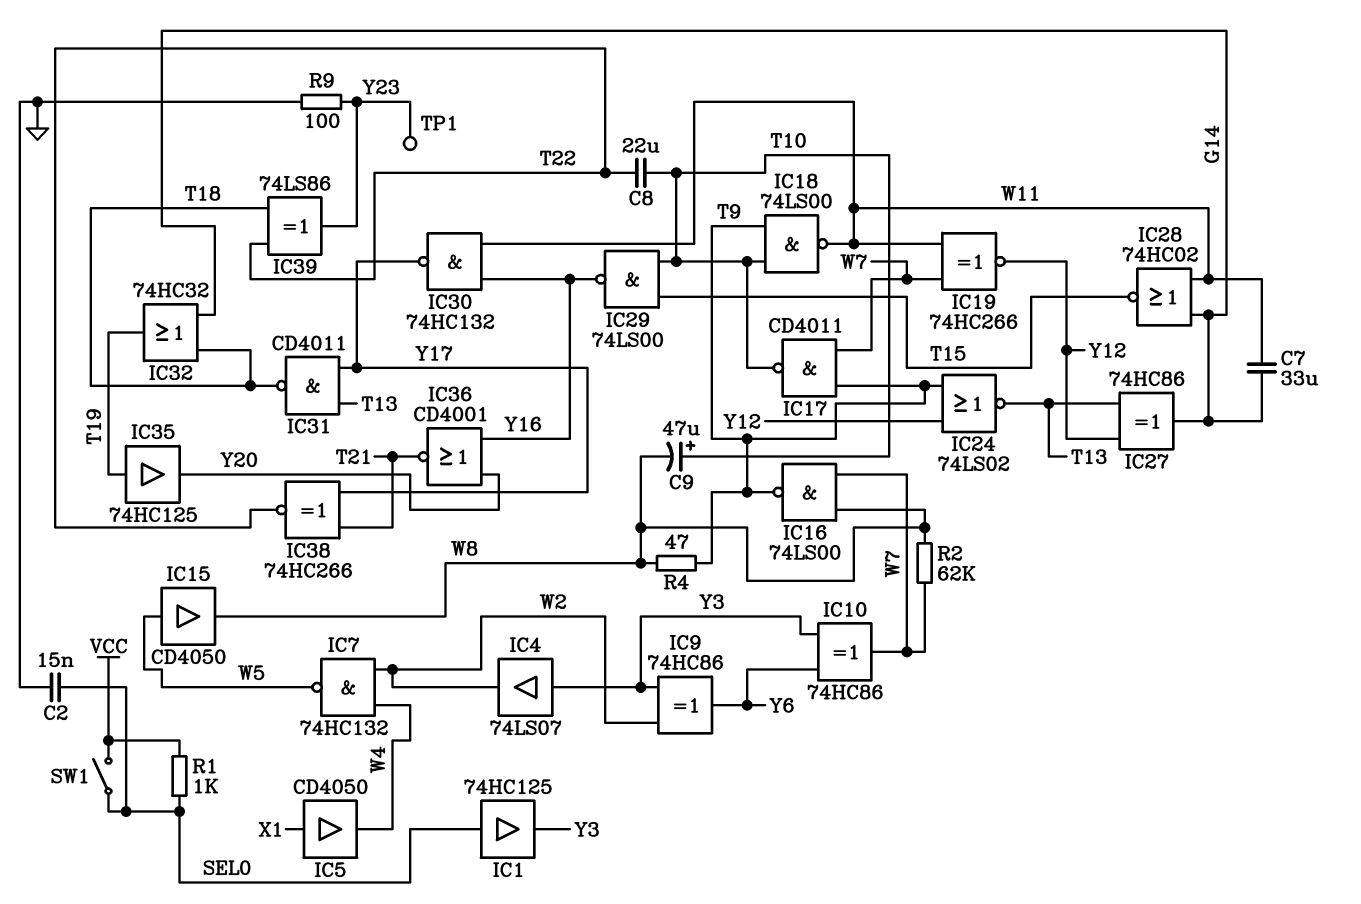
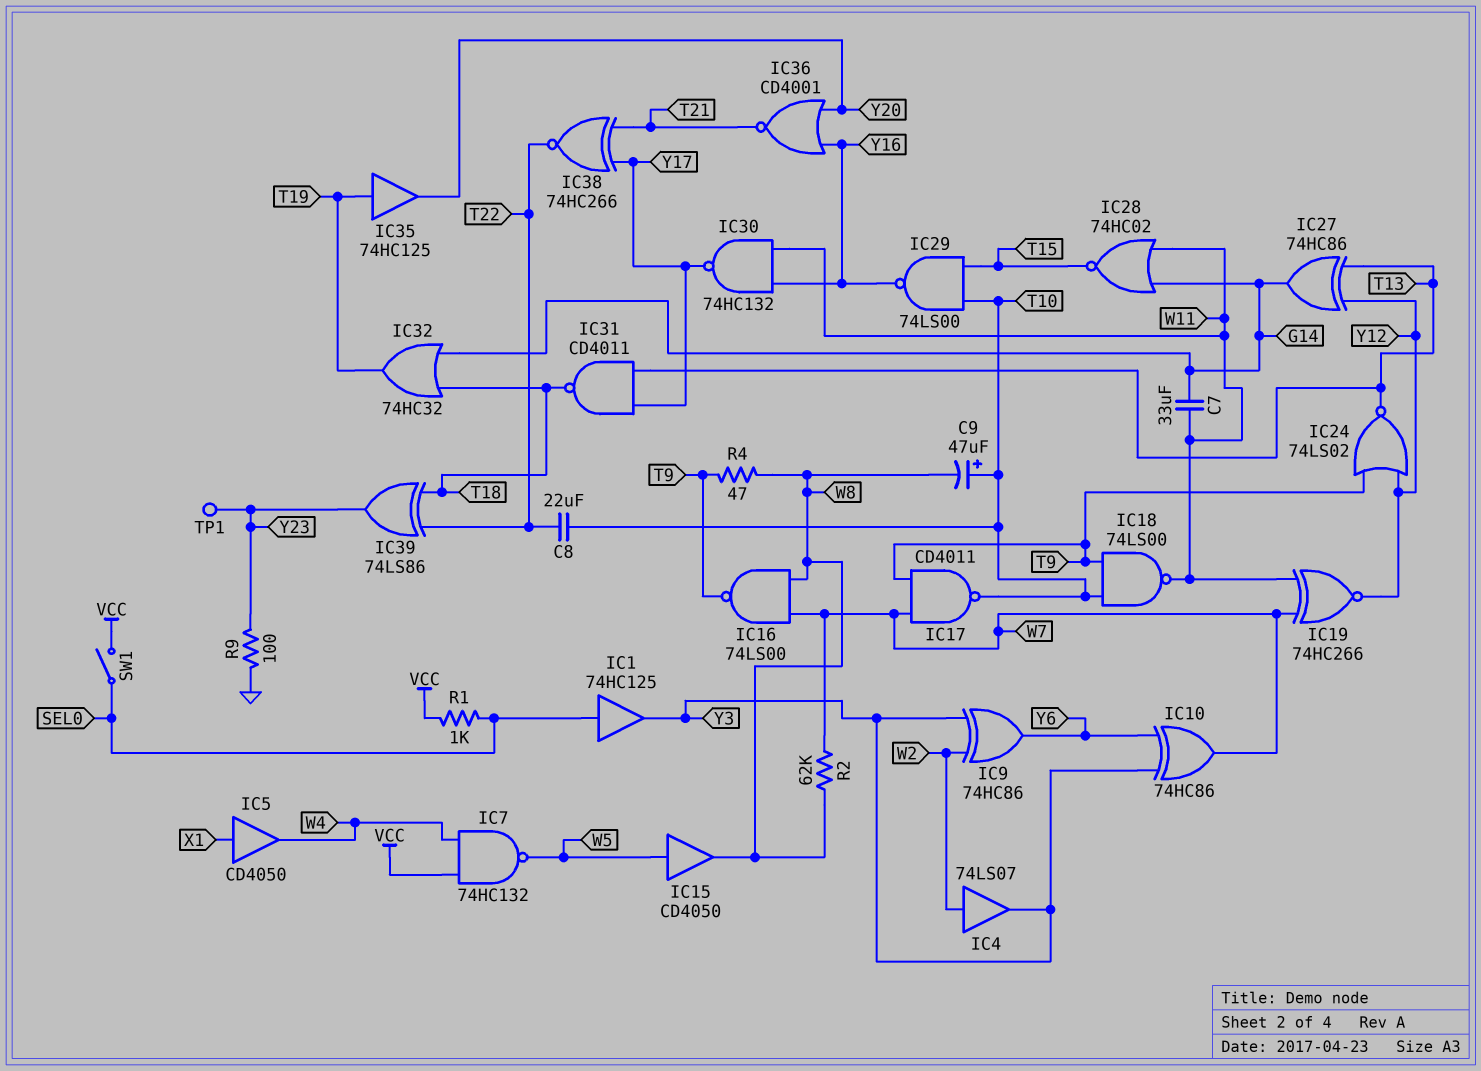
C2: 15nF (GND, SEL0) -> none
IC4: buffer 74LS07 (in Y3, out W2) -> buffer 74LS07 (in W2, out Y3)
IC7: NAND 74HC132 (in W2, in W4, out W5) -> NAND 74HC132 (in VCC, in W4, out W5)

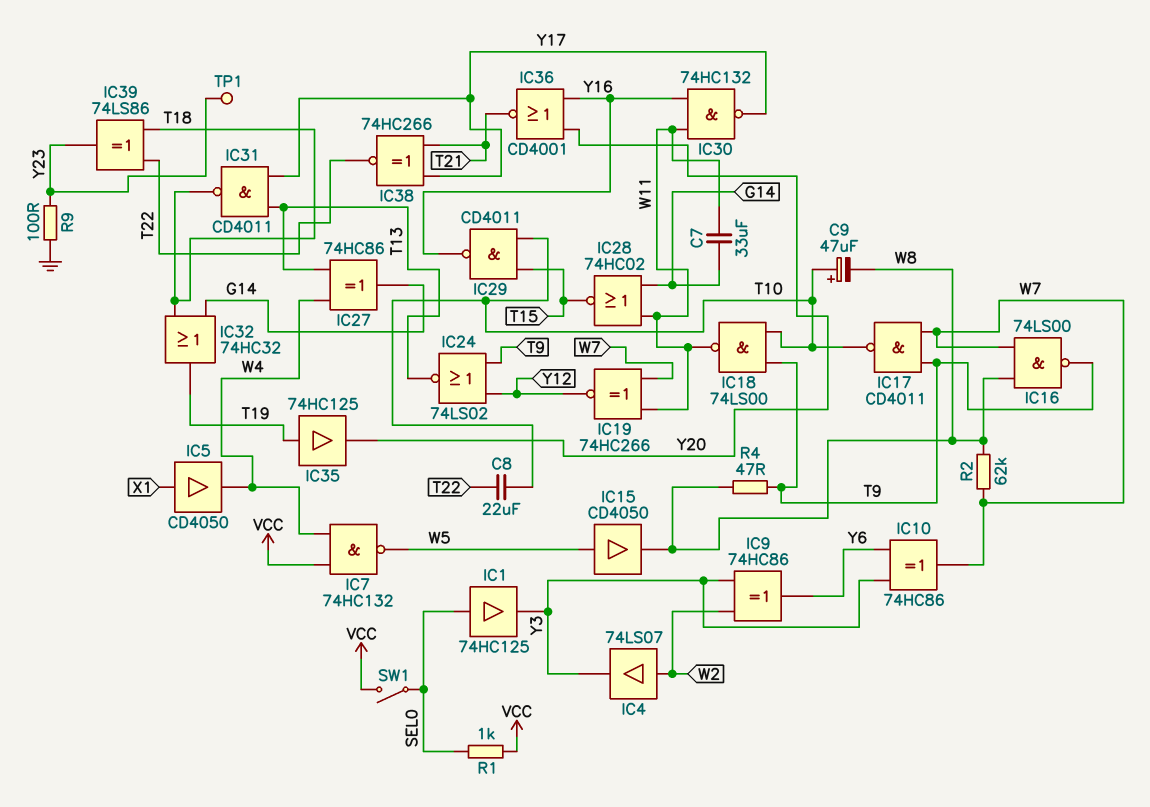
IC27: XOR 74HC86 (in T13, in Y12, out G14) -> XOR 74HC86 (in T13, in W4, out G14)
IC29: NAND 74LS00 (in T10, in T15, out Y16) -> NAND CD4011 (in T10, in T15, out Y16)

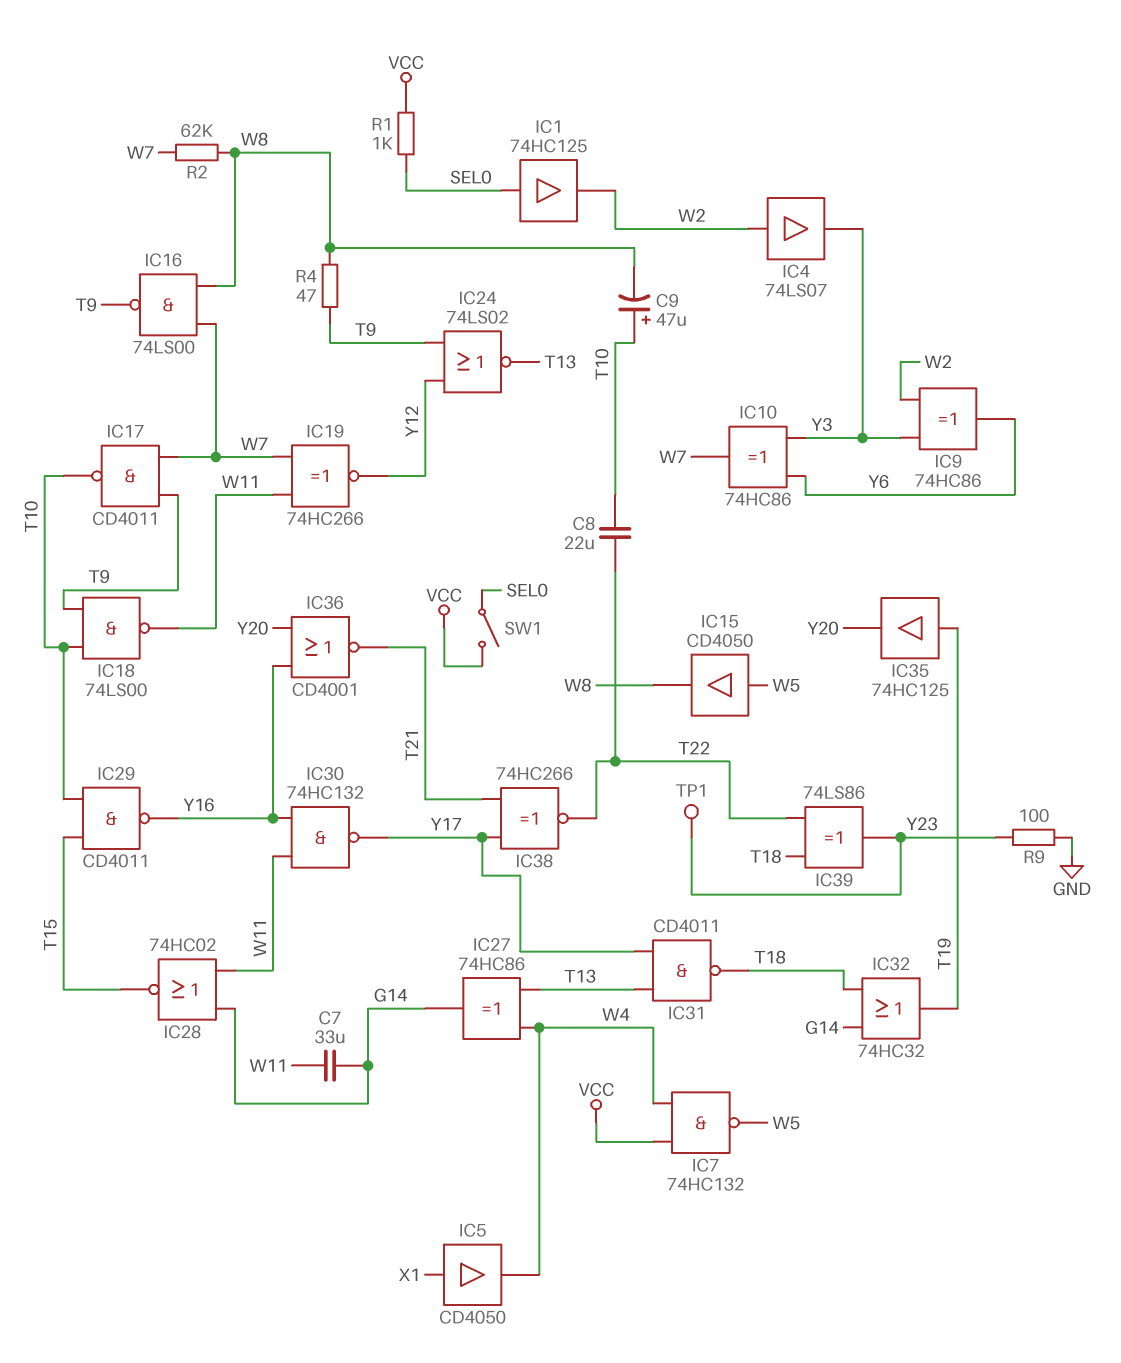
IC1: buffer 74HC125 (in SEL0, out Y3) -> buffer 74HC125 (in SEL0, out W2)

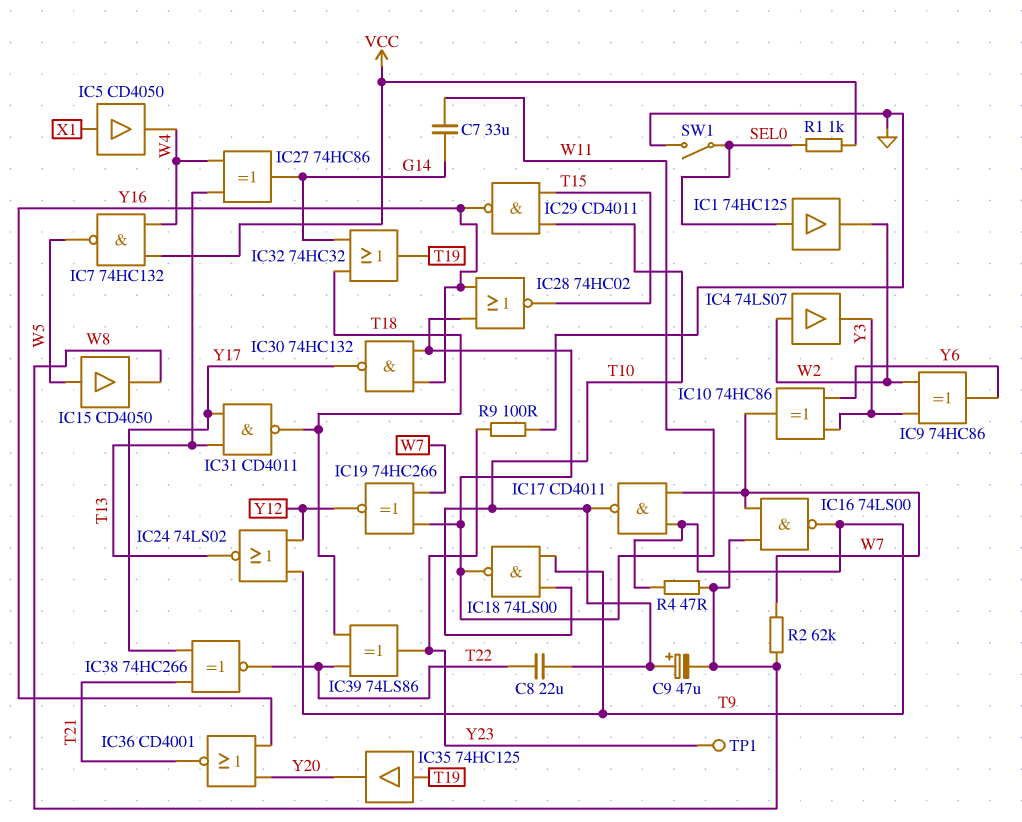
IC28: NOR 74HC02 (in G14, in W11, out T15) -> NOR 74HC02 (in W11, in Y16, out T15)
SW1: switch (SEL0, VCC) -> switch (GND, SEL0)

